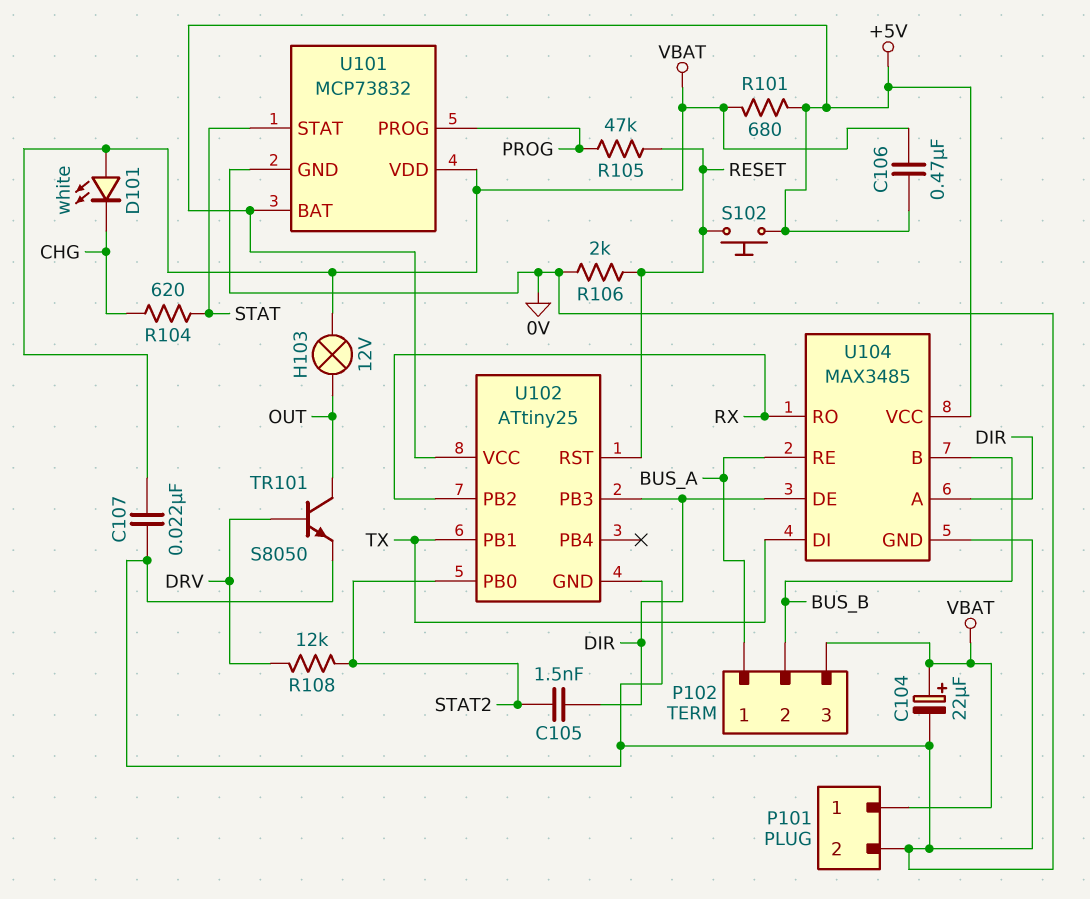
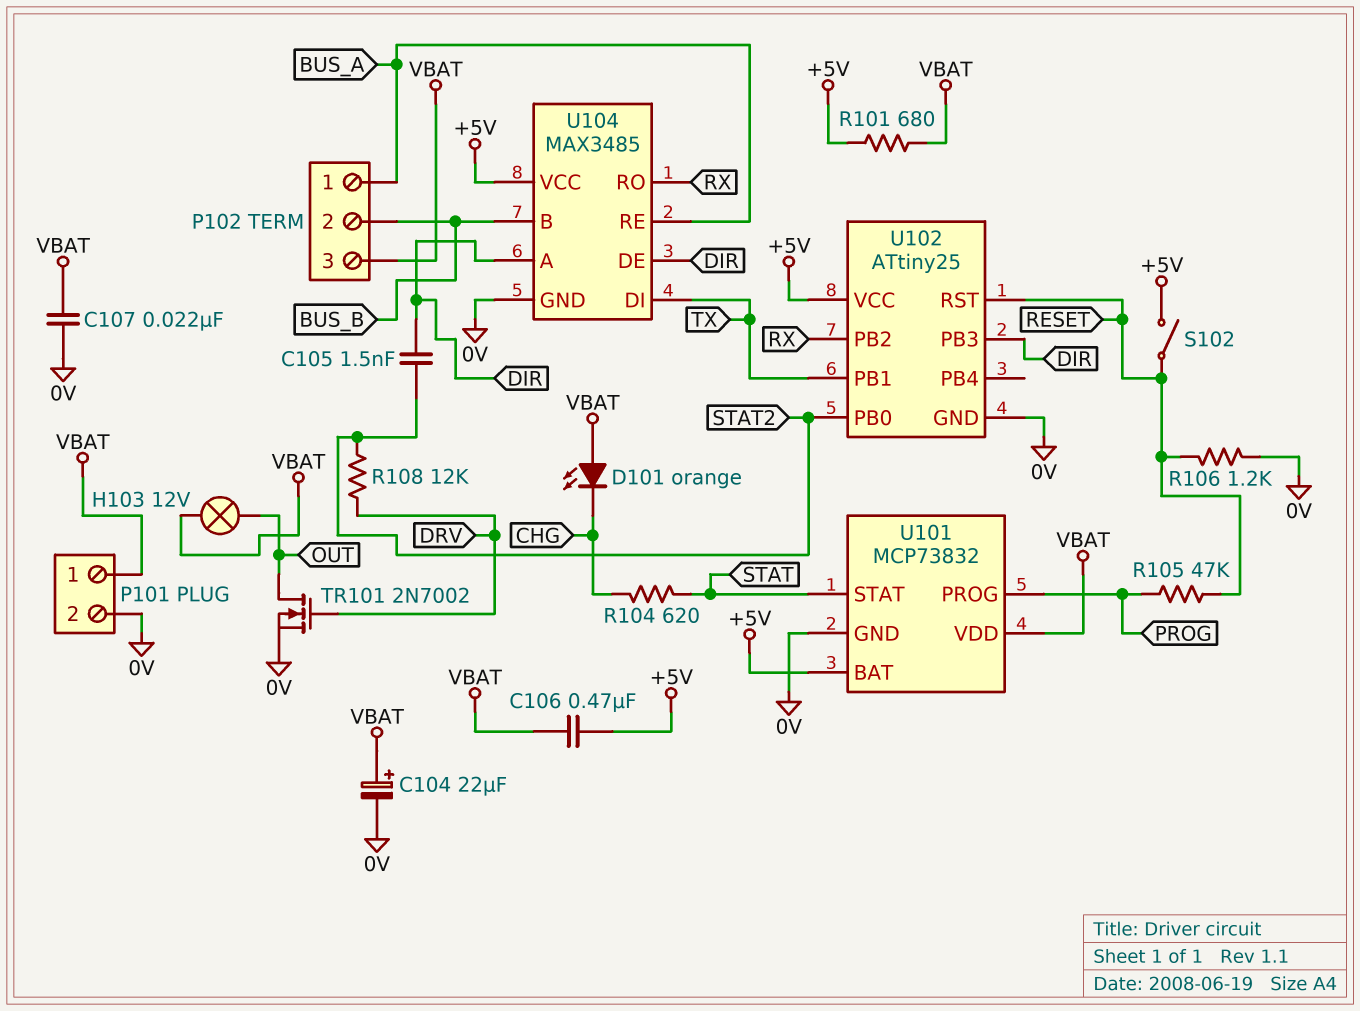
D101: LED white (A VBAT, K CHG) -> LED orange (A VBAT, K CHG)
R106: 2k (0V, RESET) -> 1.2k (0V, RESET)
S102: button (+5V, RESET) -> switch (+5V, RESET)
TR101: NPN S8050 (B DRV, C OUT, E 0V) -> NMOS 2N7002 (G DRV, D OUT, S 0V)

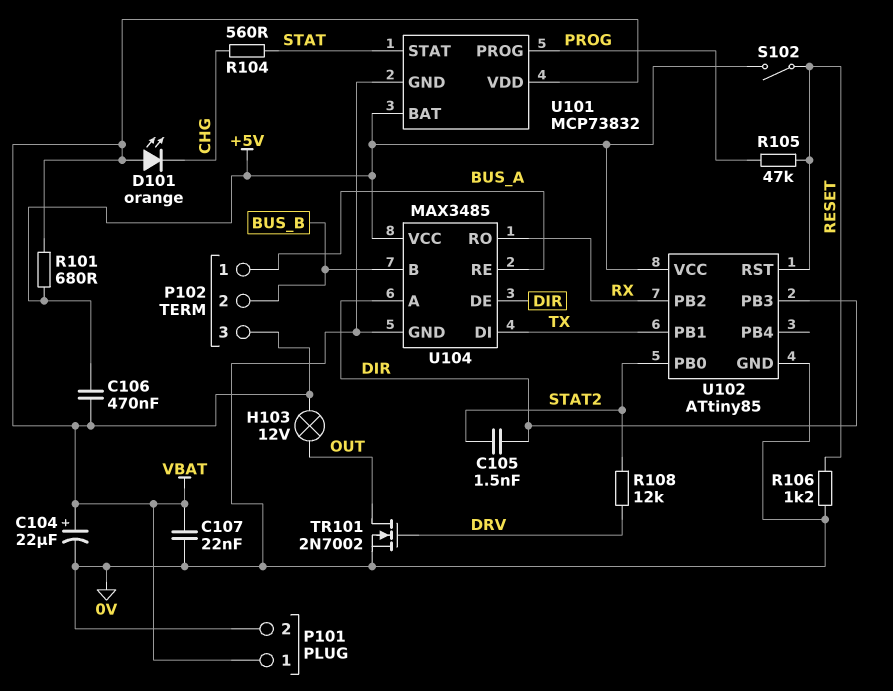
R104: 620 (CHG, STAT) -> 560 (CHG, STAT)
U102: ATtiny25 -> ATtiny85

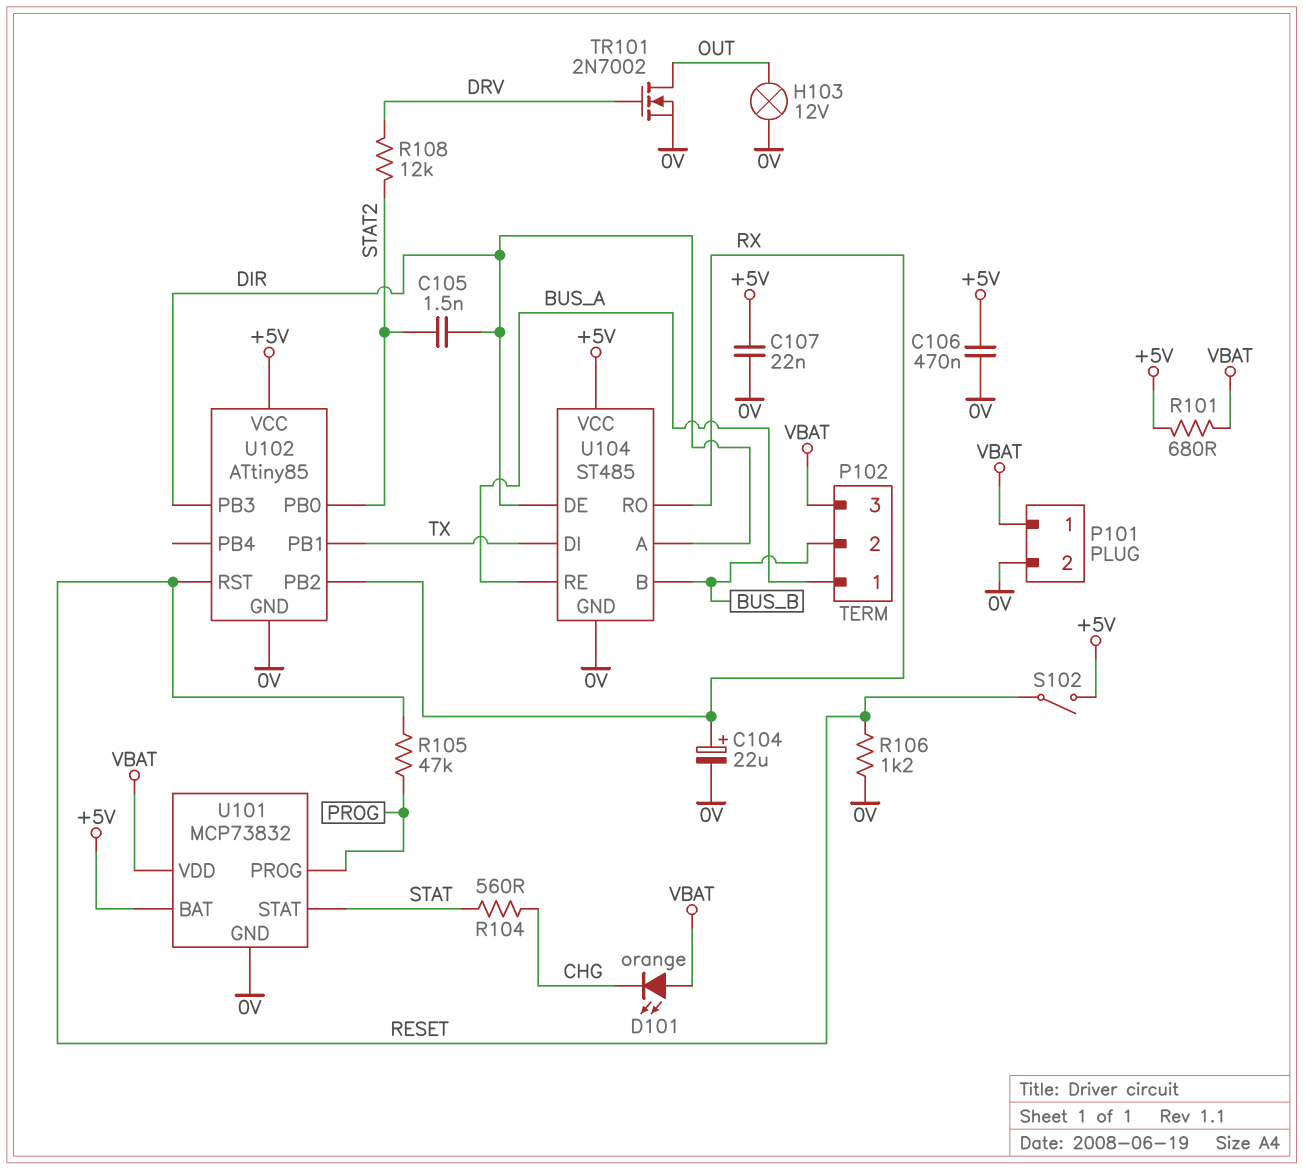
C104: 22uF (plus VBAT, minus 0V) -> 22uF (plus RX, minus 0V)
C106: 470nF (+5V, VBAT) -> 470nF (+5V, 0V)
C107: 22nF (0V, VBAT) -> 22nF (+5V, 0V)
H103: lamp 12V (OUT, VBAT) -> lamp 12V (0V, OUT)
U104: MAX3485 -> ST485

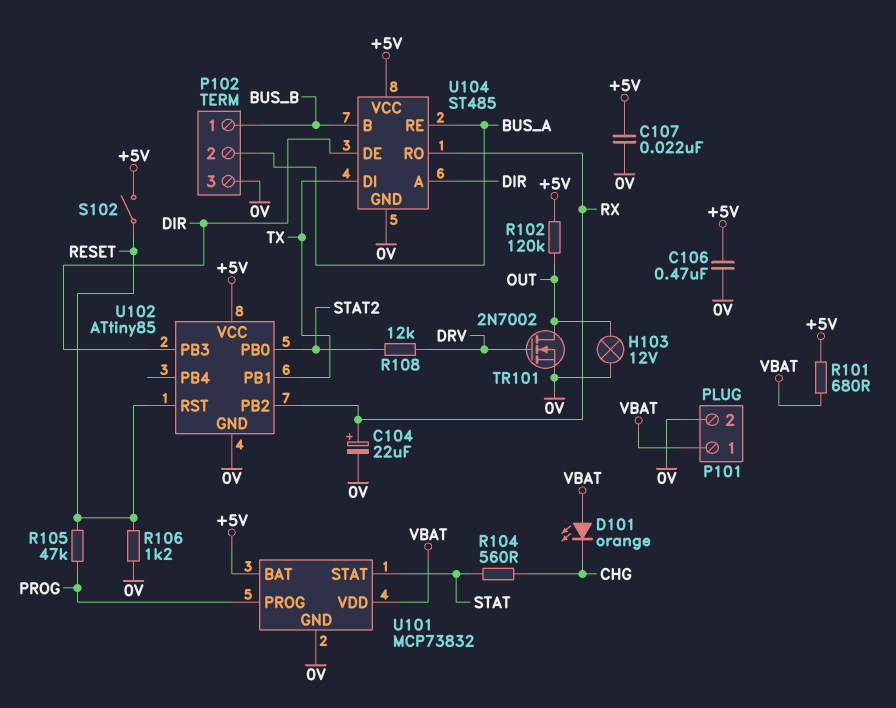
C105: 1.5nF (DIR, STAT2) -> none
P102 pin 1: BUS_A -> BUS_B
P102 pin 2: BUS_B -> BUS_A
P102 pin 3: VBAT -> 0V
R102: none -> 120k (+5V, OUT)

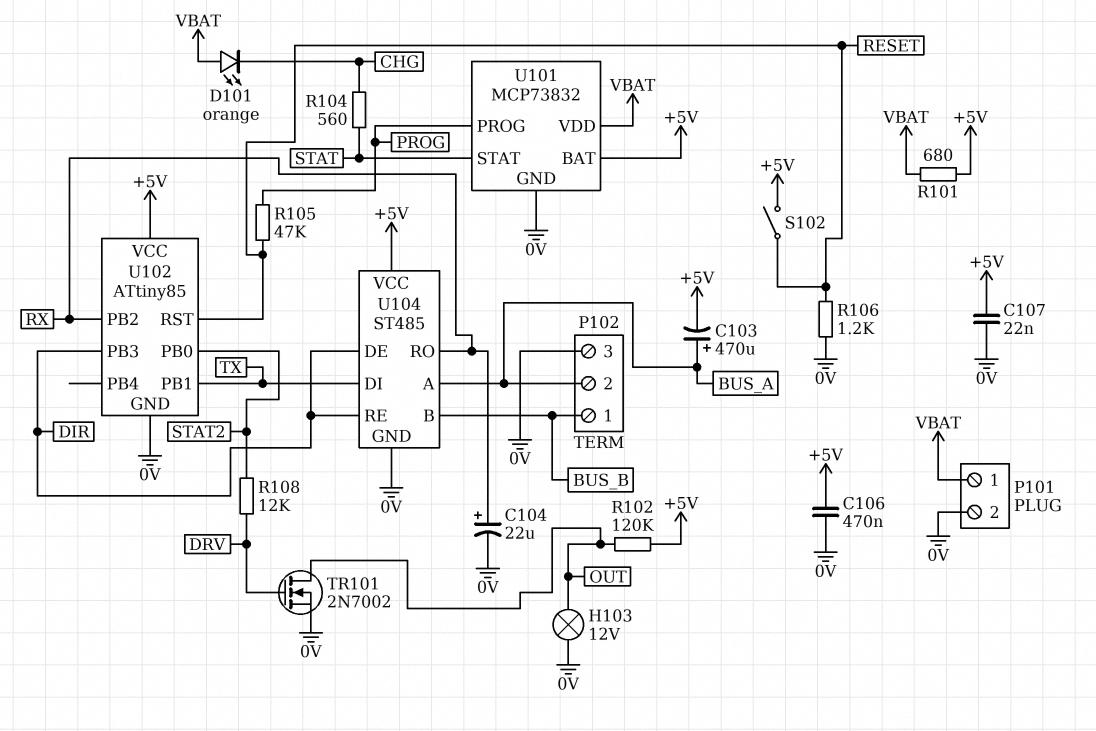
C103: none -> 470uF (plus BUS_A, minus +5V)
U104 pin A: DIR -> BUS_A
U104 pin RE: BUS_A -> DIR

